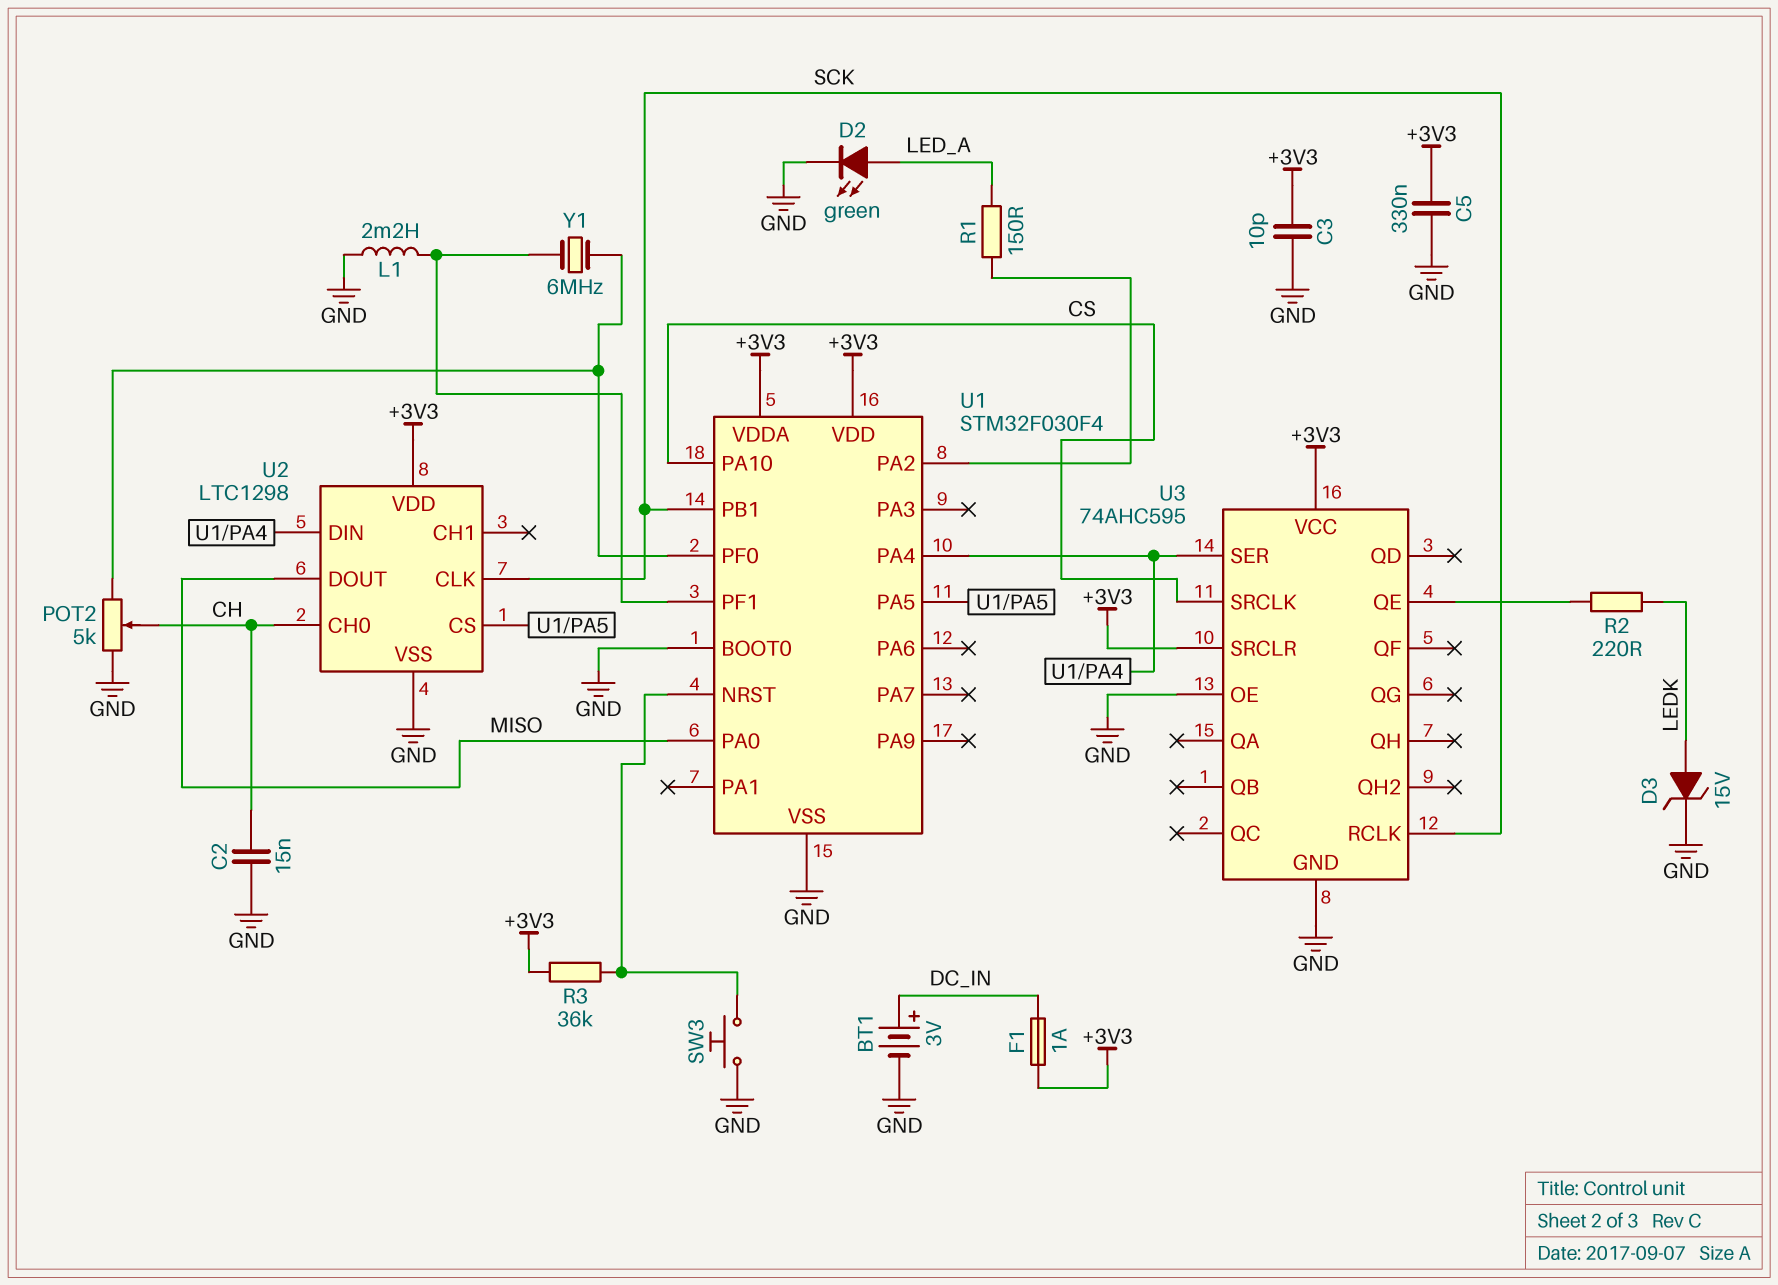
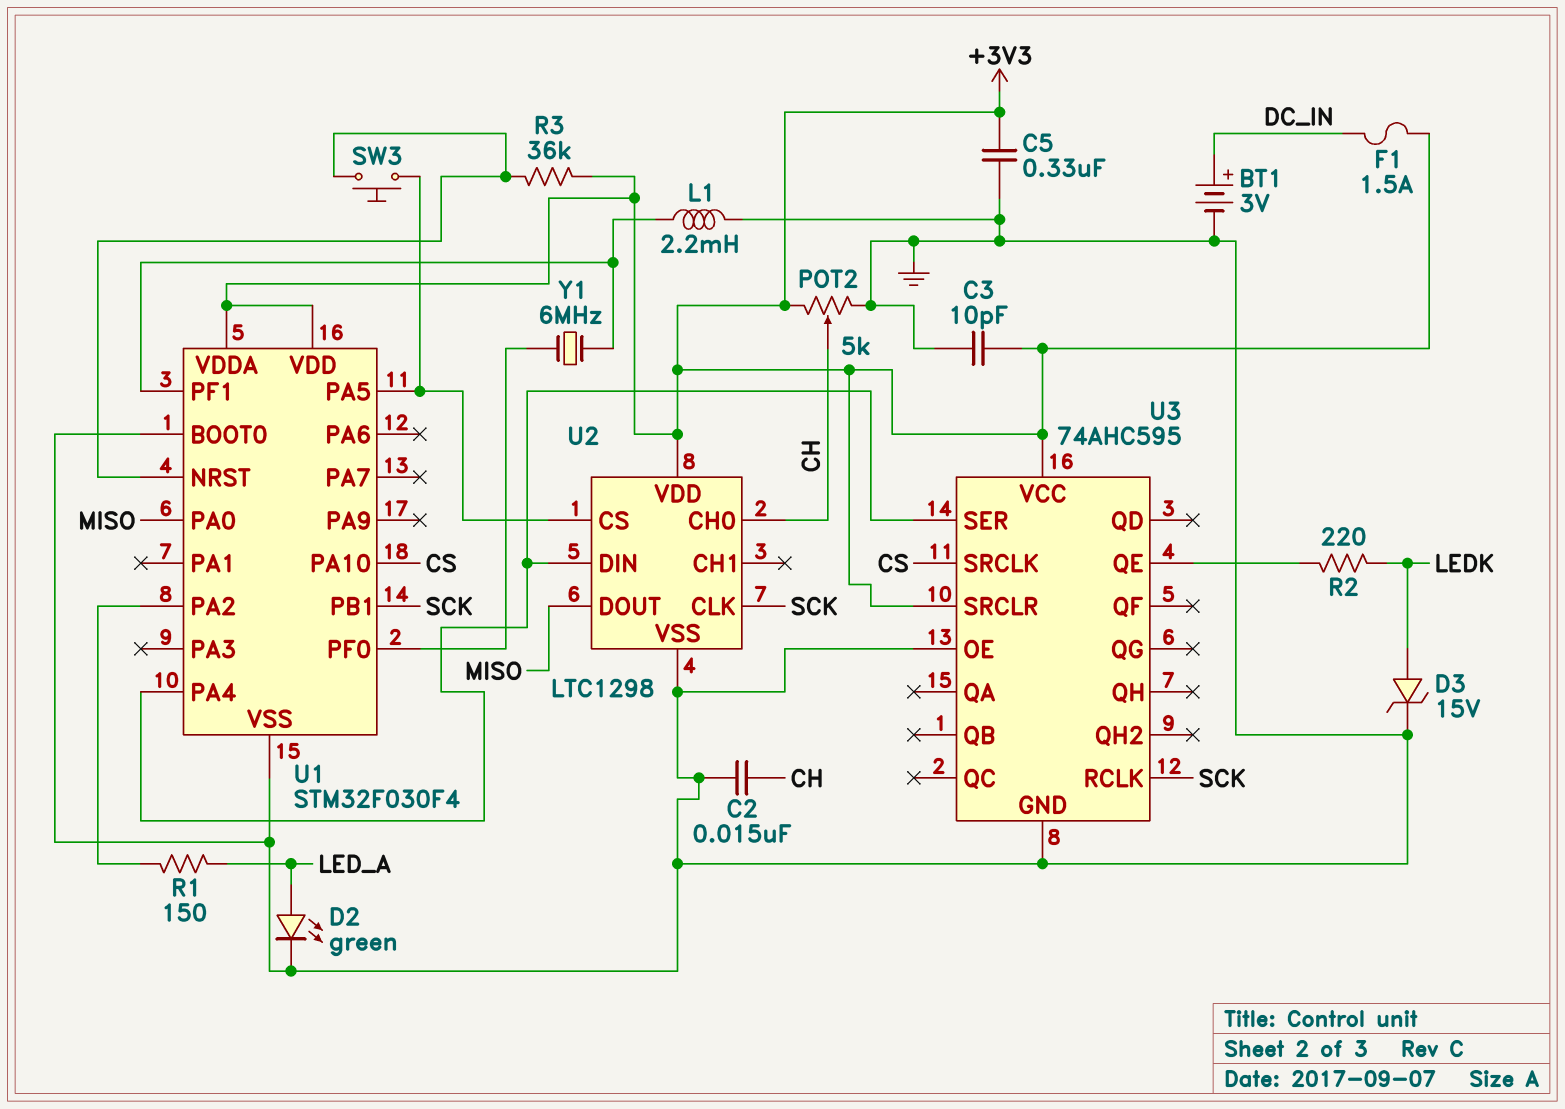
F1: 1A (+3V3, DC_IN) -> 1.5A (+3V3, DC_IN)
POT2: 5k (GND, U1/PF0, wiper CH) -> 5k (+3V3, GND, wiper CH)
SW3: button (GND, U1/NRST) -> button (U1/NRST, U1/PA5)

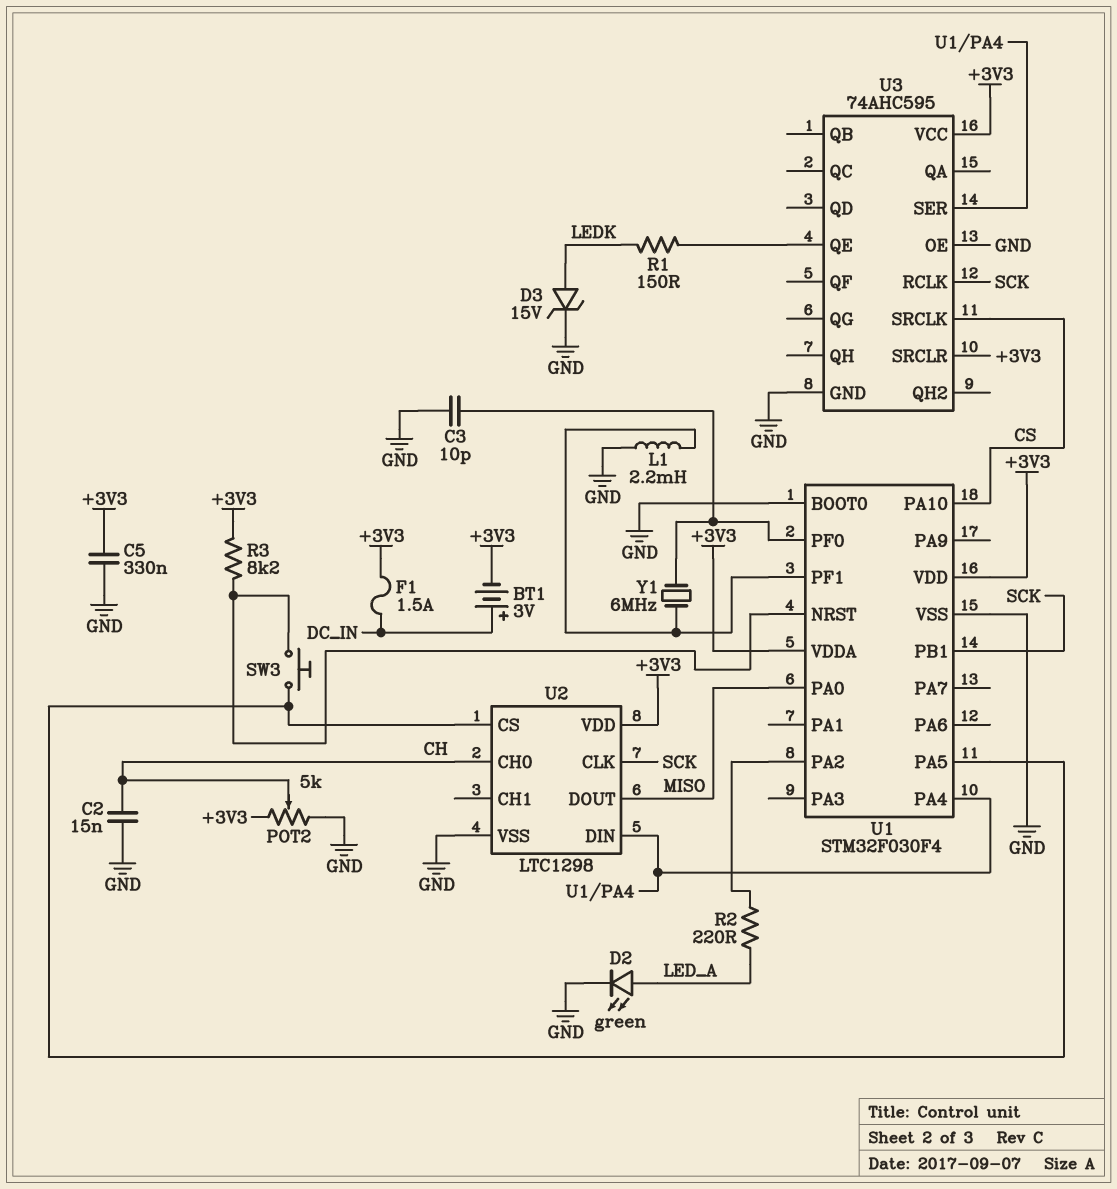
BT1: 3V (plus DC_IN, minus GND) -> 3V (plus DC_IN, minus +3V3)
C3: 10pF (+3V3, GND) -> 10pF (GND, U1/PF0)
R1: 150 (LED_A, U1/PA2) -> 150 (LEDK, U3/QE)
R2: 220 (LEDK, U3/QE) -> 220 (LED_A, U1/PA2)
R3: 36k (+3V3, U1/NRST) -> 8.2k (+3V3, U1/NRST)

